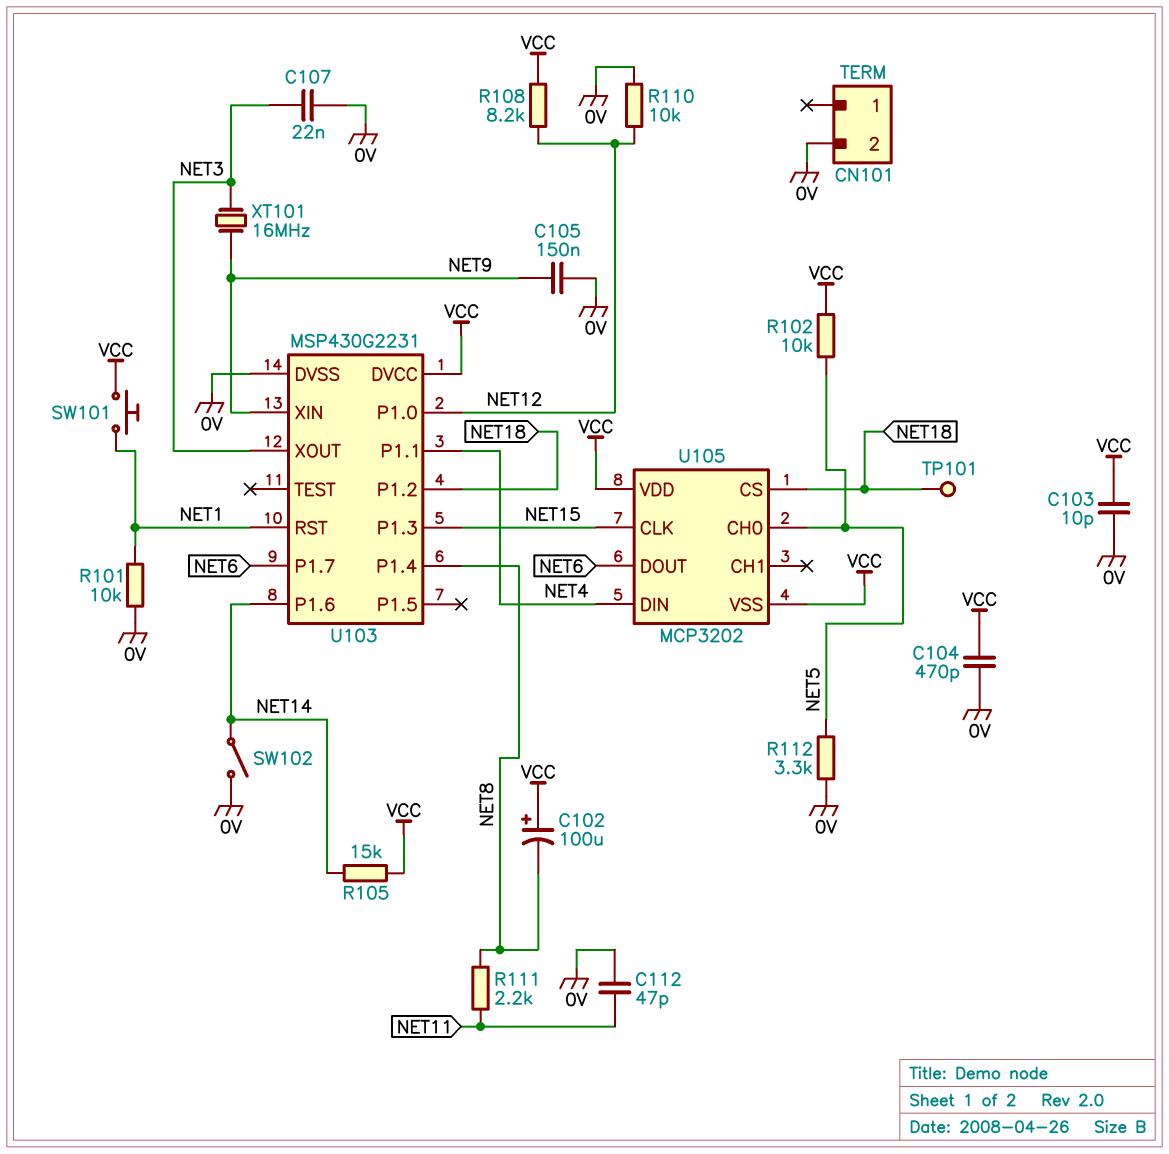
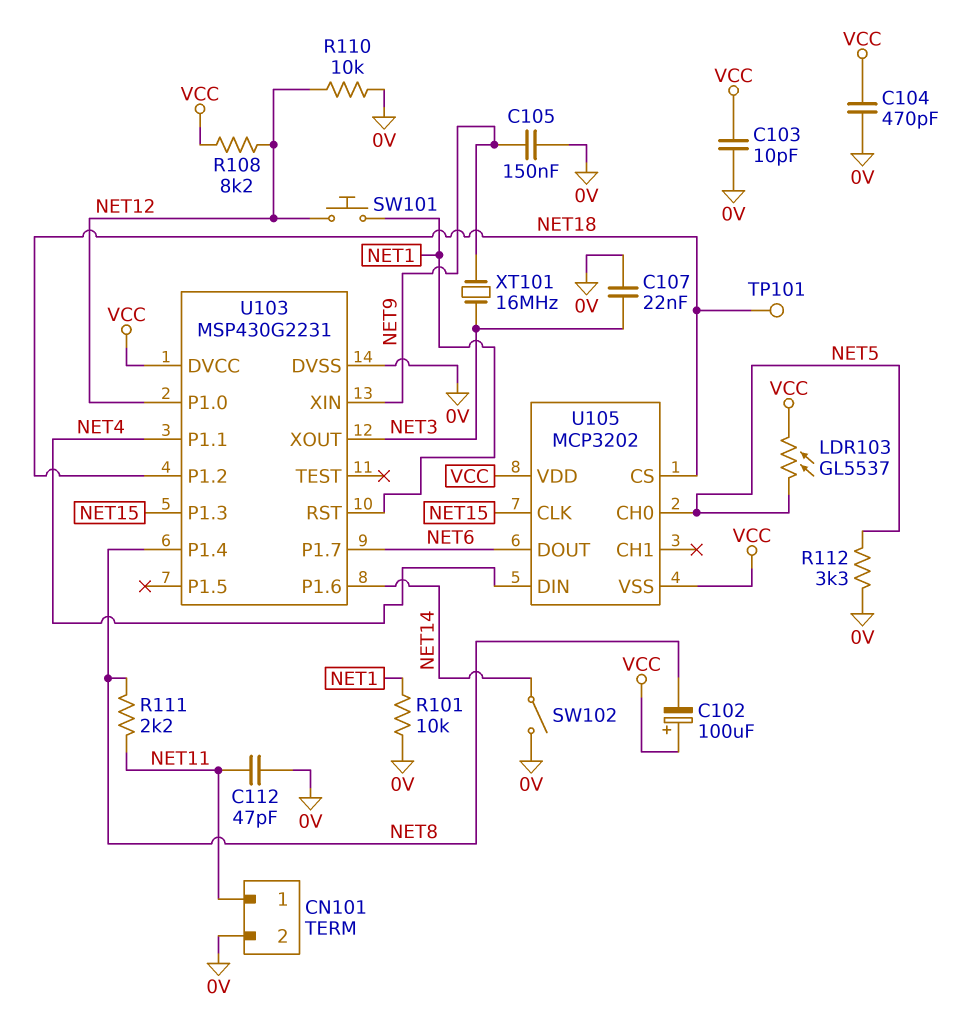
CN101 pin 1: none -> NET11
LDR103: none -> GL5537 (NET5, VCC)
R102: 10k (NET5, VCC) -> none
R105: 15k (NET14, VCC) -> none
SW101: button (NET1, VCC) -> button (NET1, NET12)

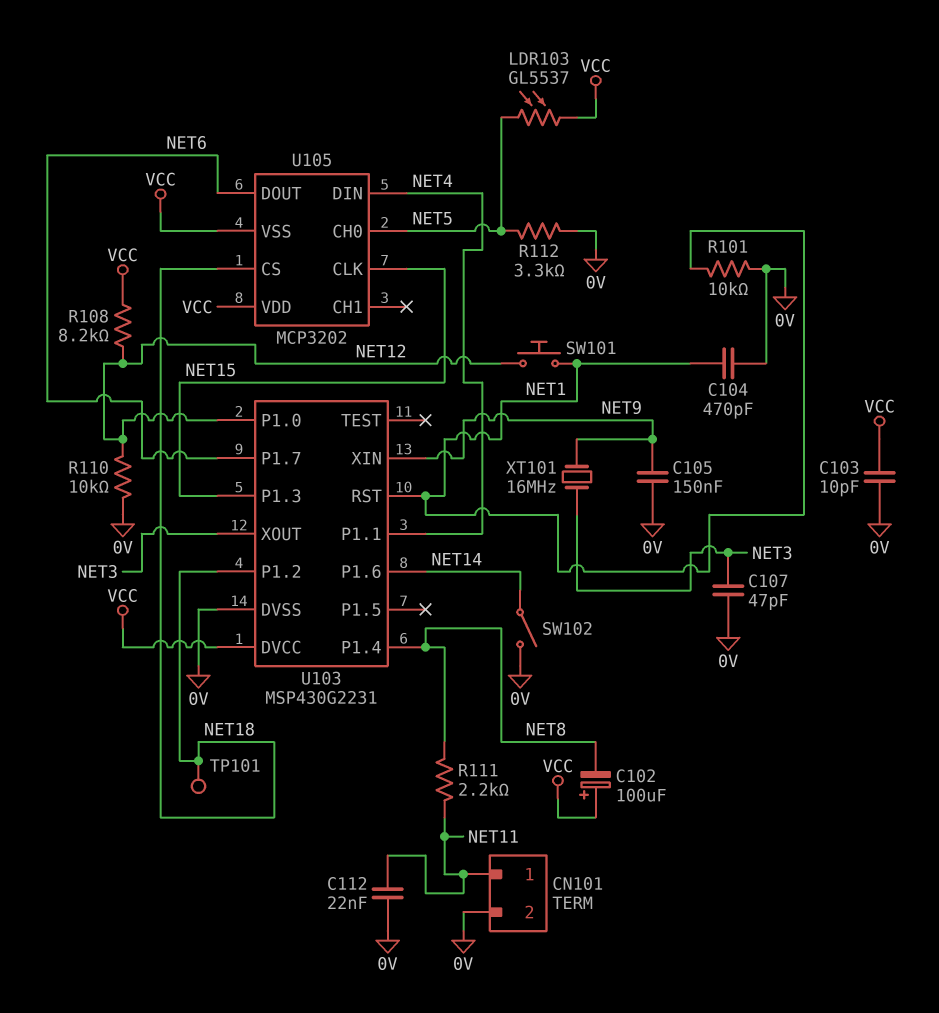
C104: 470pF (0V, VCC) -> 470pF (0V, NET1)
C107: 22nF (0V, NET3) -> 47pF (0V, NET3)
C112: 47pF (0V, NET11) -> 22nF (0V, NET11)

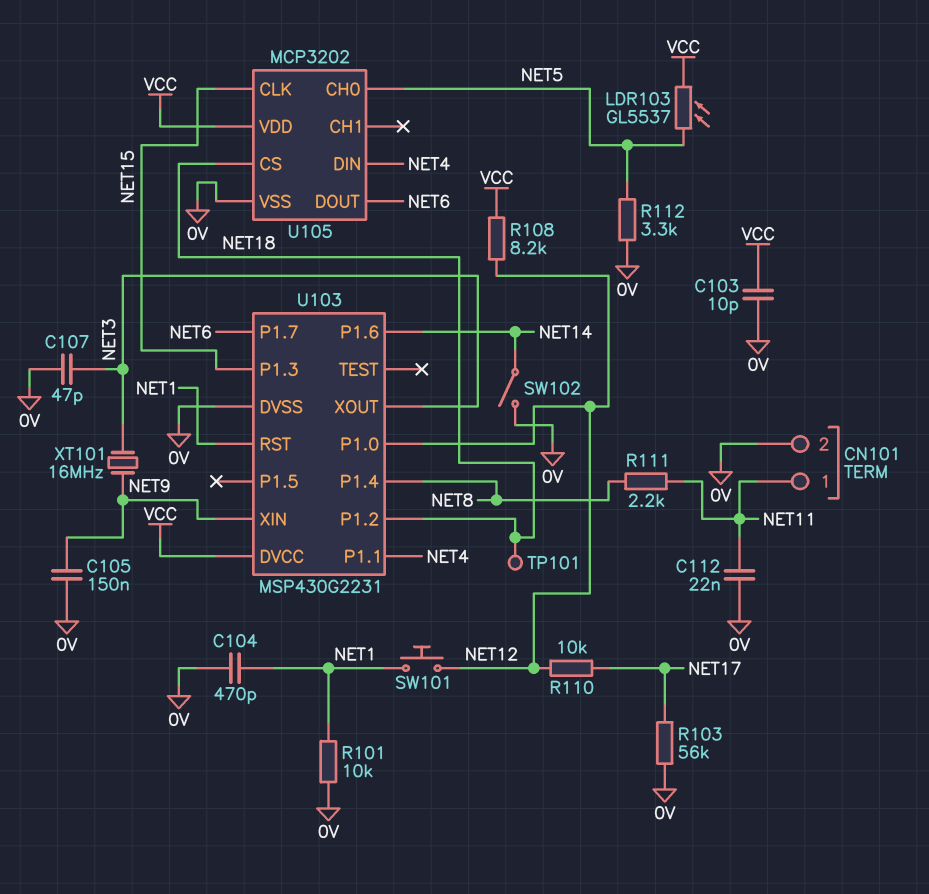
C102: 100uF (plus VCC, minus NET8) -> none
R103: none -> 56k (0V, NET17)
R110: 10k (0V, NET12) -> 10k (NET12, NET17)
U105 pin VSS: VCC -> 0V

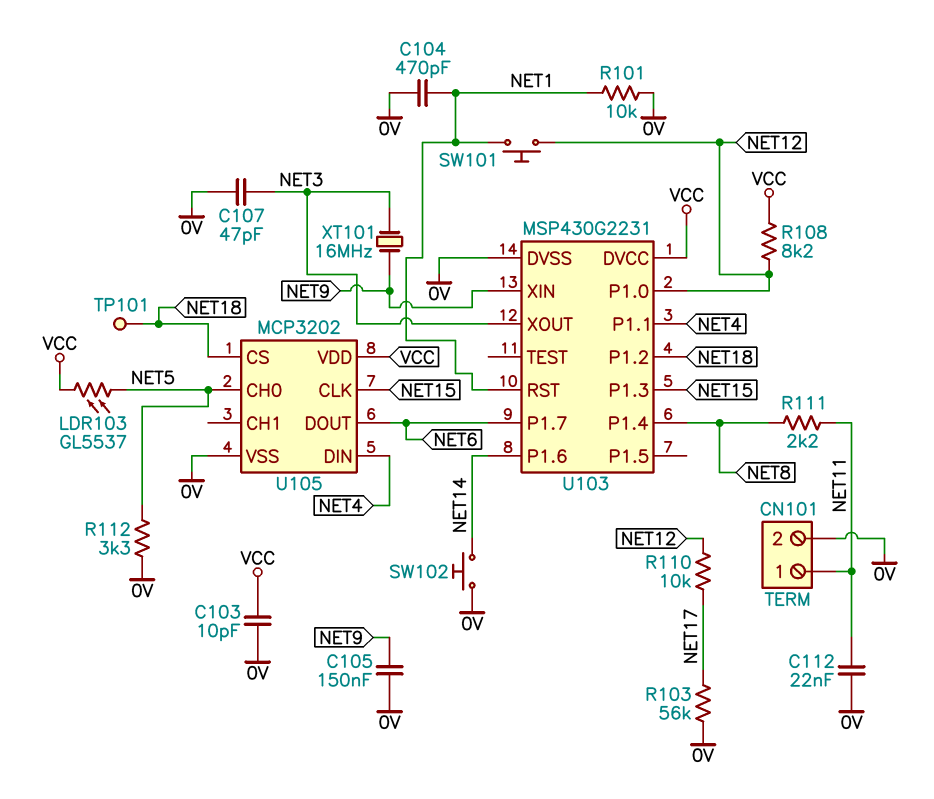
SW102: switch (0V, NET14) -> button (0V, NET14)

